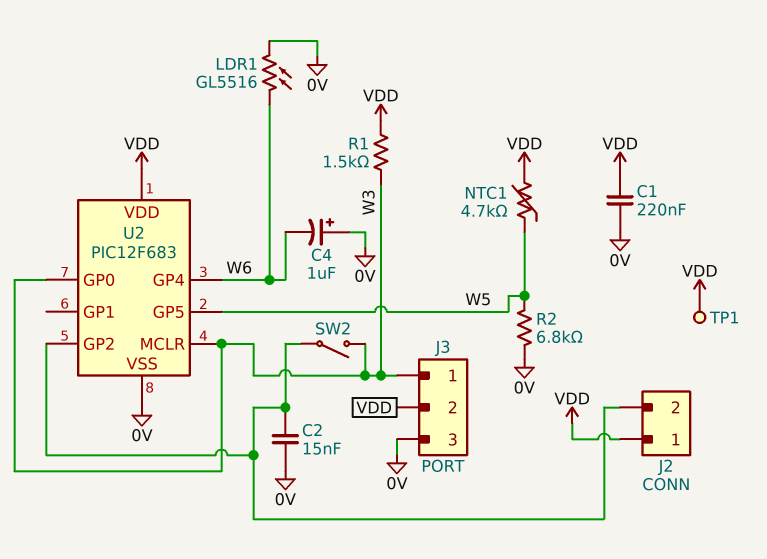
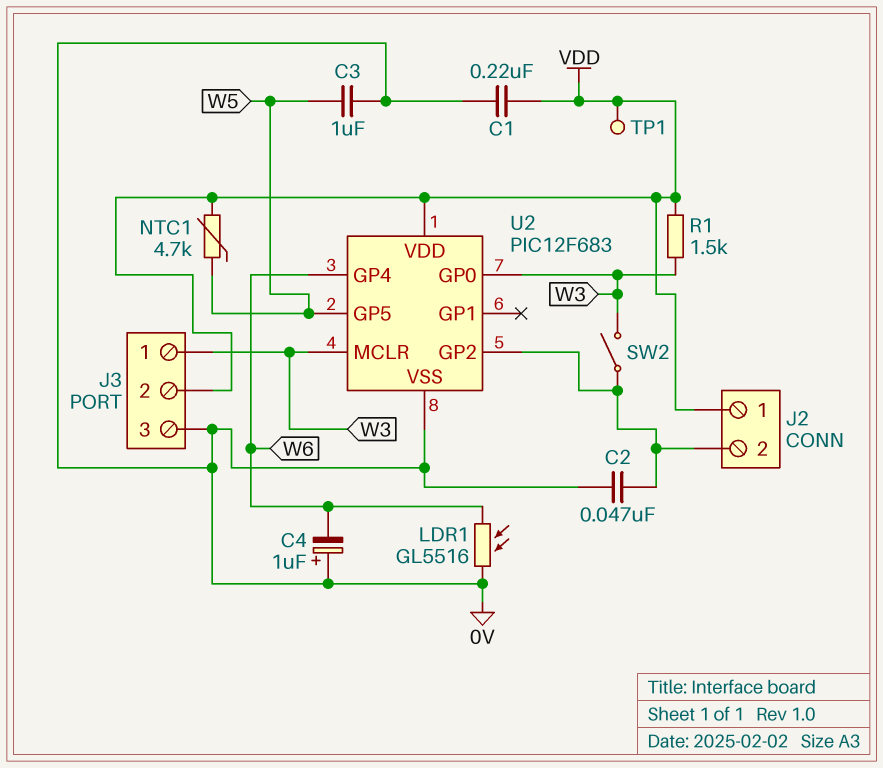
C2: 15nF (0V, J2/2) -> 47nF (0V, J2/2)
C3: none -> 1uF (0V, W5)
R2: 6.8k (0V, W5) -> none

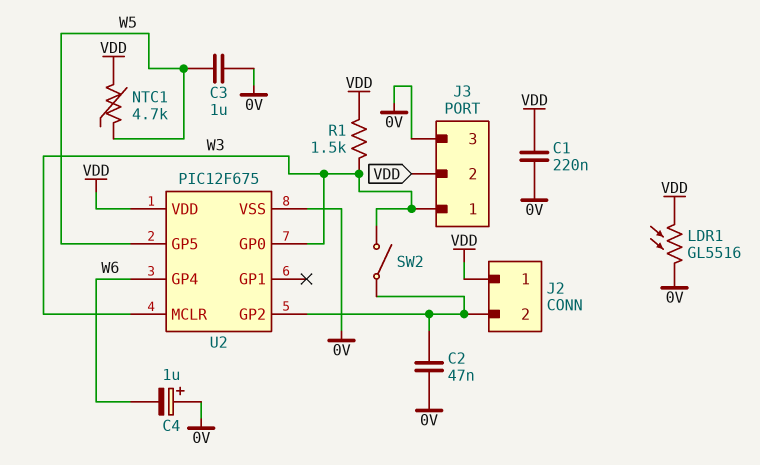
LDR1: GL5516 (0V, W6) -> GL5516 (0V, VDD)
TP1: test point (VDD) -> none
U2: PIC12F683 -> PIC12F675

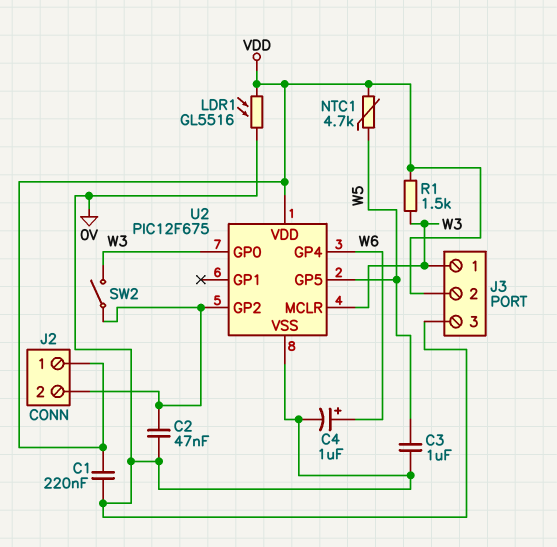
C4: 1uF (plus 0V, minus W6) -> 1uF (plus W6, minus 0V)

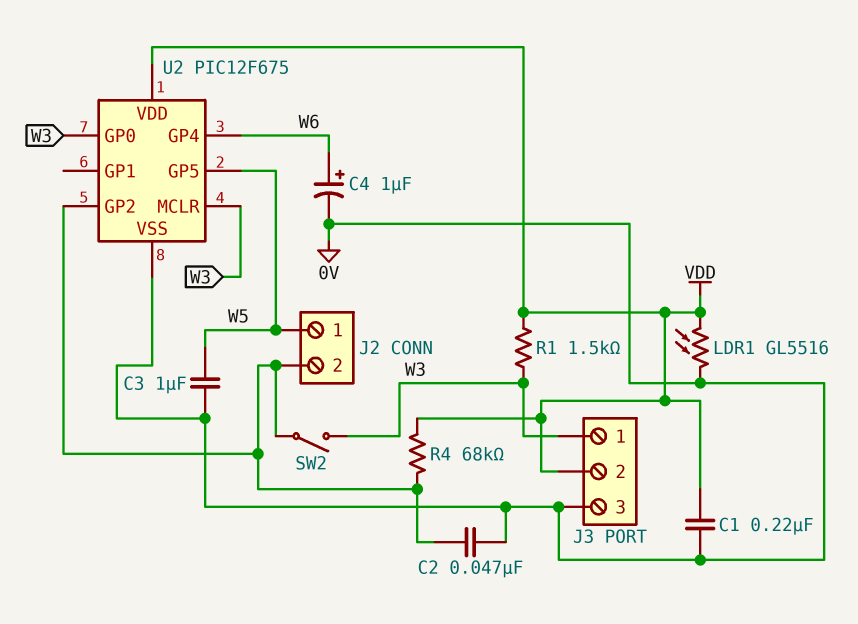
J2 pin 1: VDD -> W5
NTC1: 4.7k (VDD, W5) -> none
R4: none -> 68k (J2/2, VDD)

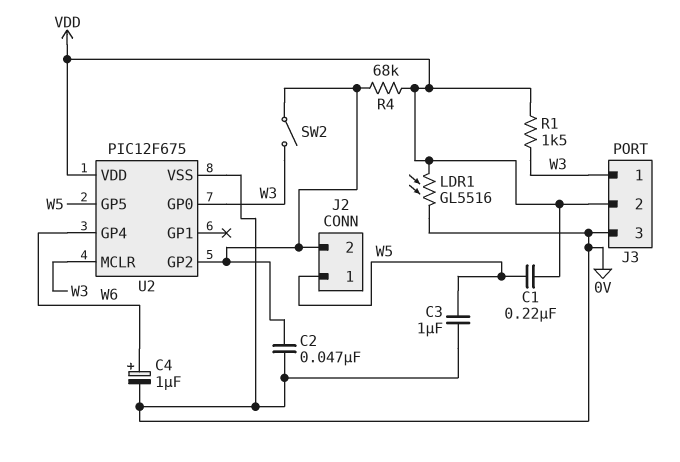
C1: 220nF (0V, VDD) -> 220nF (VDD, W5)

